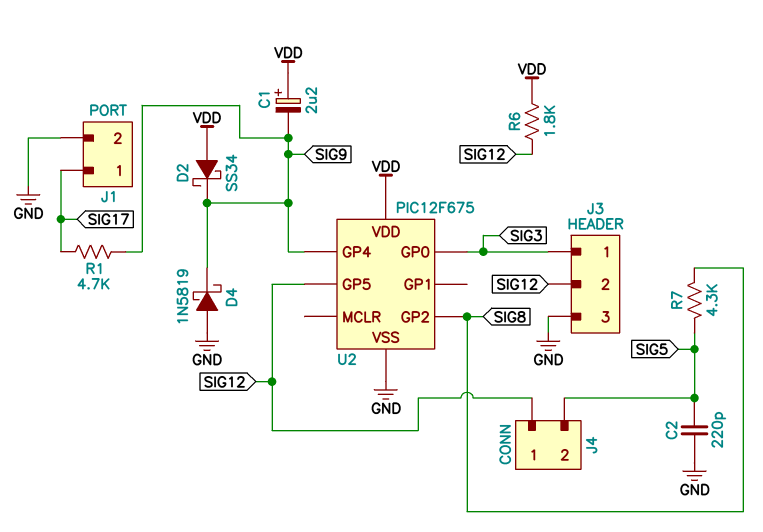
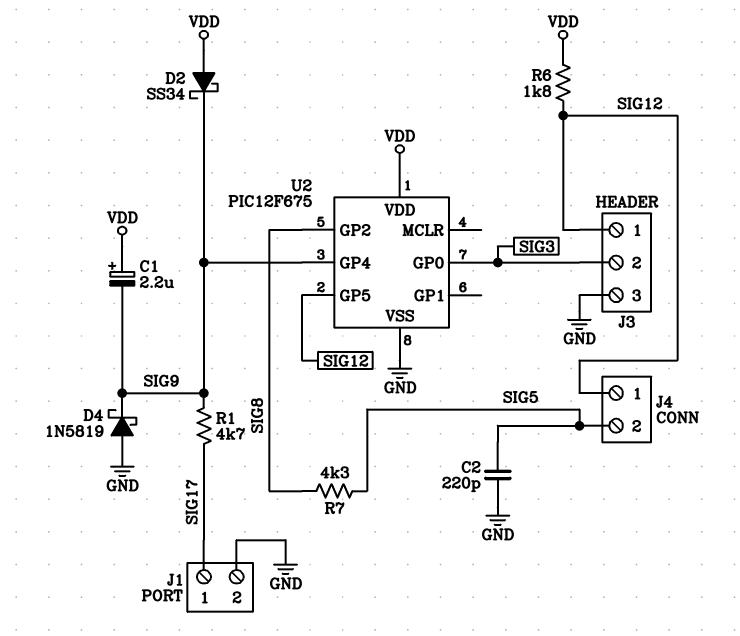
J3 pin 1: SIG3 -> SIG12
J3 pin 2: SIG12 -> SIG3

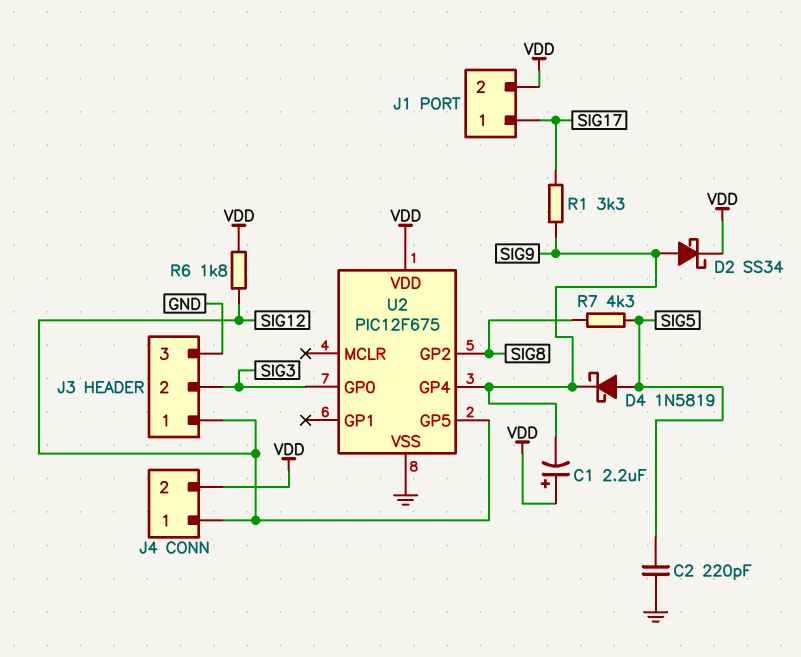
D2: schottky SS34 (A VDD, K SIG9) -> schottky SS34 (A SIG9, K VDD)
D4: schottky 1N5819 (A GND, K SIG9) -> schottky 1N5819 (A SIG5, K SIG9)
J1 pin 2: GND -> VDD
J4 pin 2: SIG5 -> VDD
R1: 4.7k (SIG9, SIG17) -> 3.3k (SIG9, SIG17)

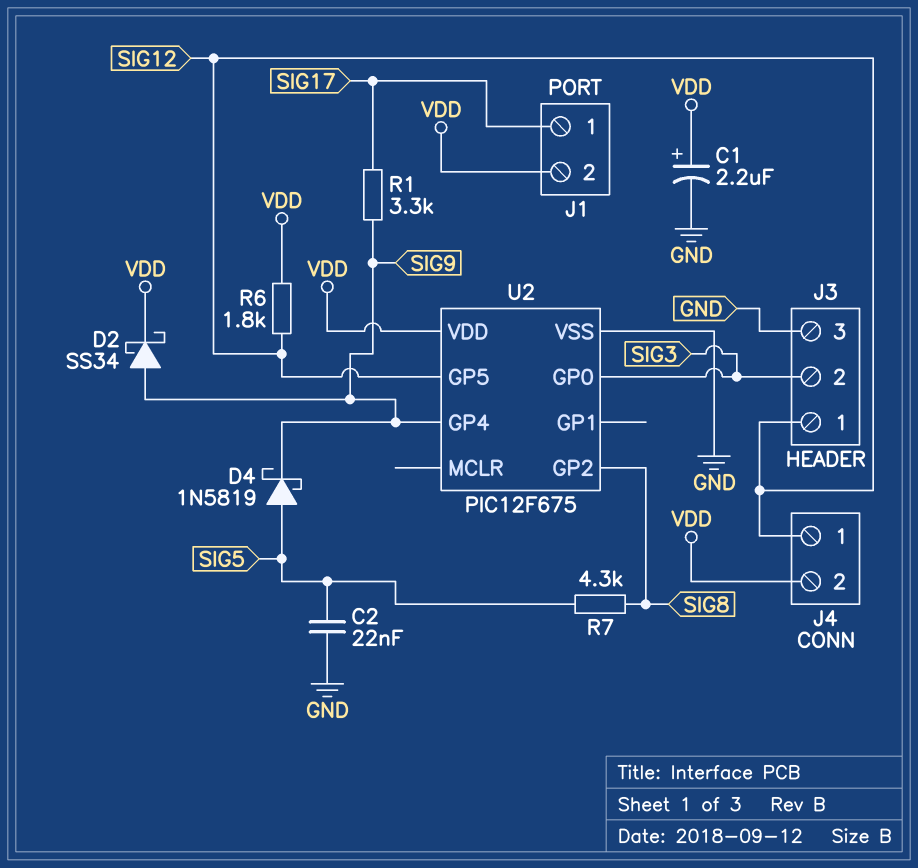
C1: 2.2uF (plus VDD, minus SIG9) -> 2.2uF (plus VDD, minus GND)
C2: 220pF (GND, SIG5) -> 22nF (GND, SIG5)

